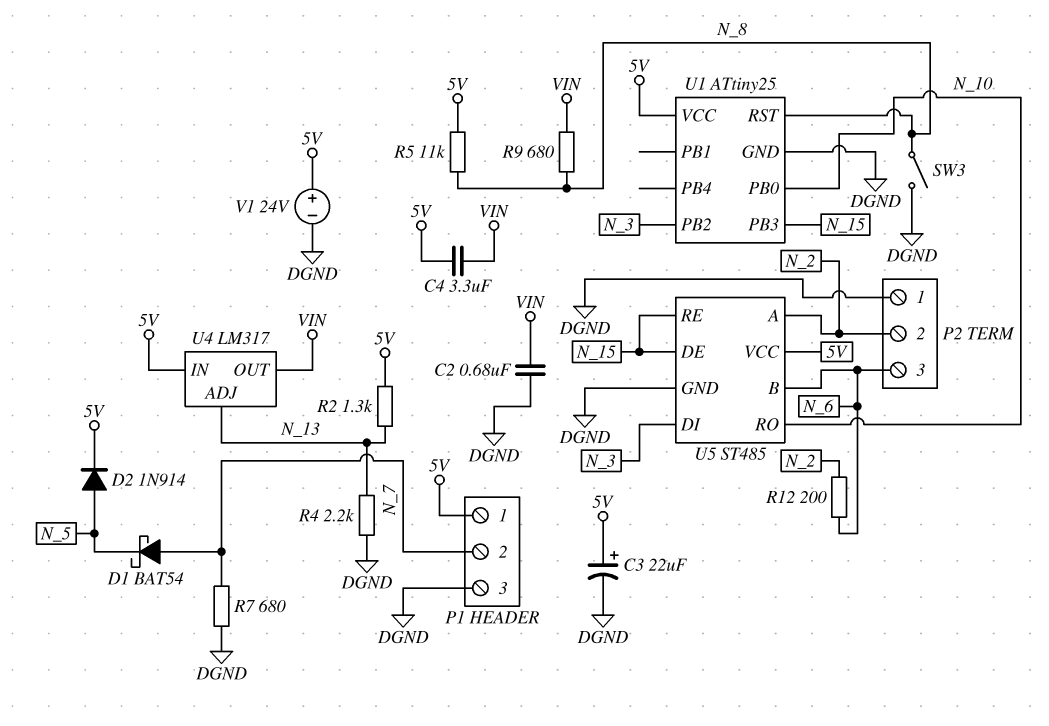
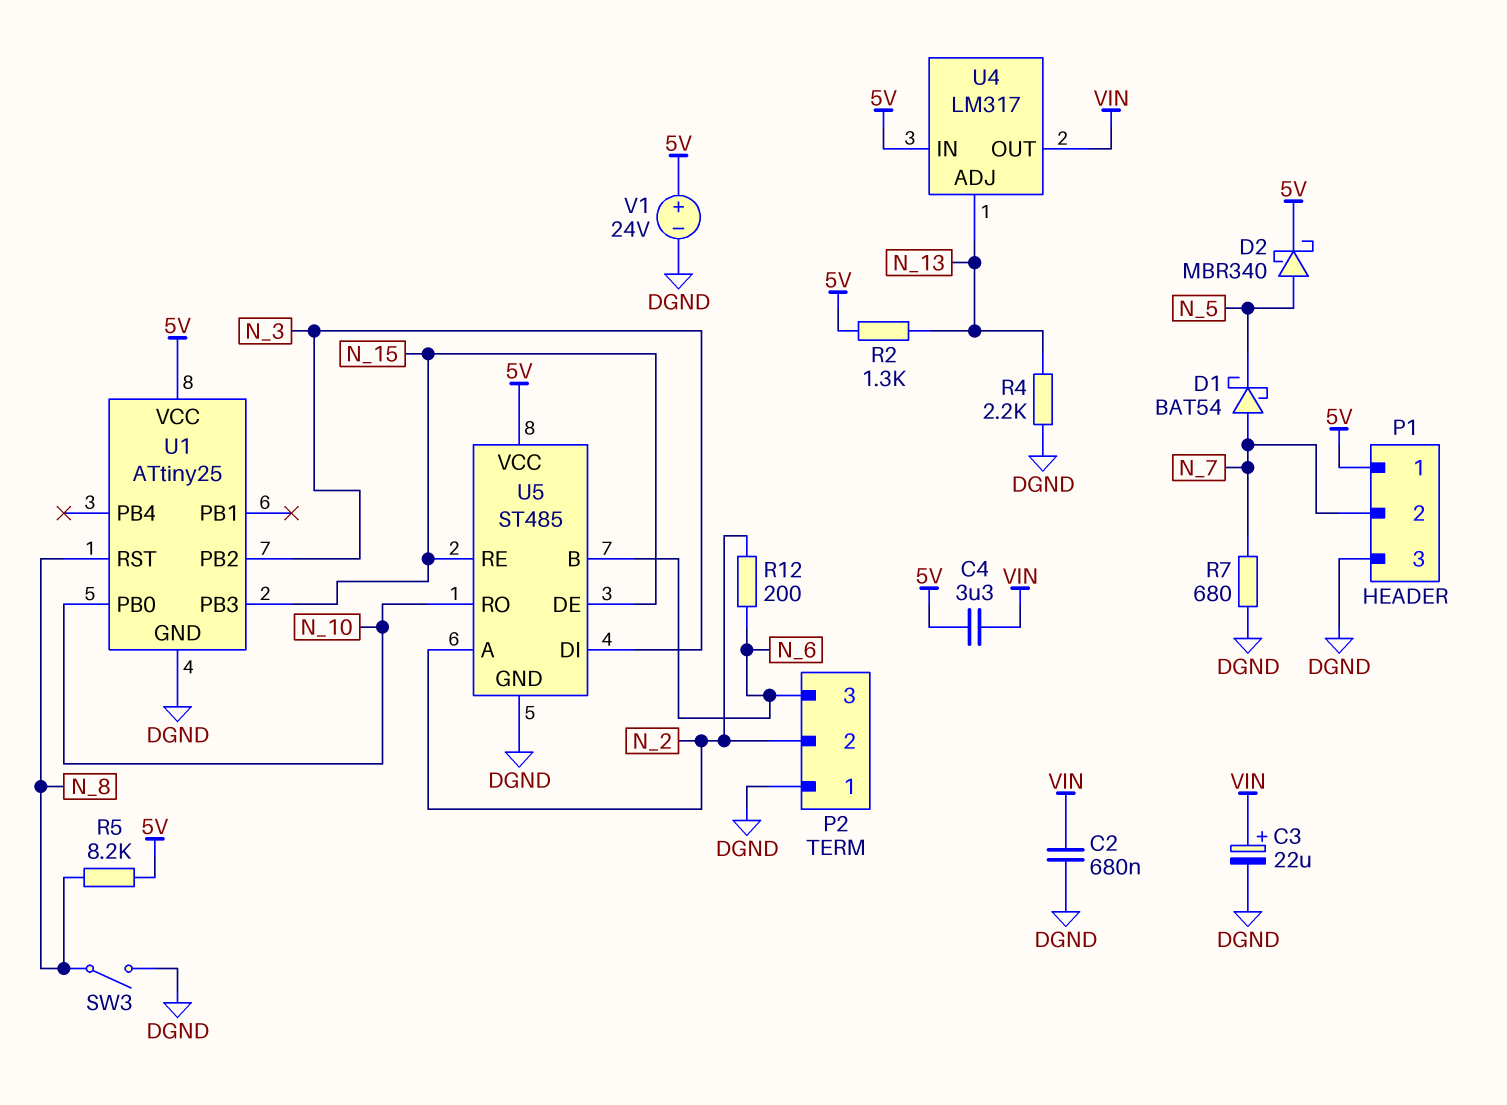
C3: 22uF (plus 5V, minus DGND) -> 22uF (plus VIN, minus DGND)
D2: diode 1N914 (A N_5, K 5V) -> schottky MBR340 (A N_5, K 5V)
R5: 11k (5V, N_8) -> 8.2k (5V, N_8)
R9: 680 (N_8, VIN) -> none

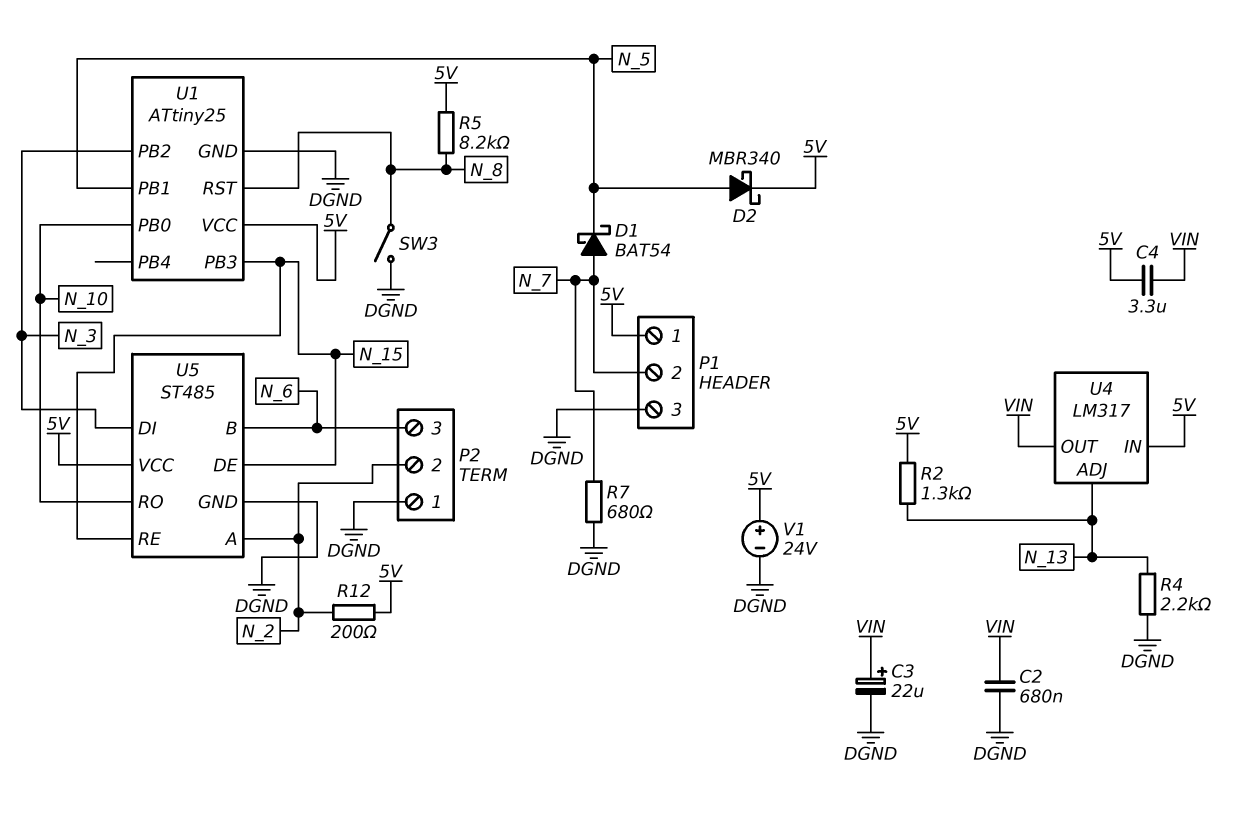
R12: 200 (N_2, N_6) -> 200 (5V, N_2)
U1 pin PB1: none -> N_5

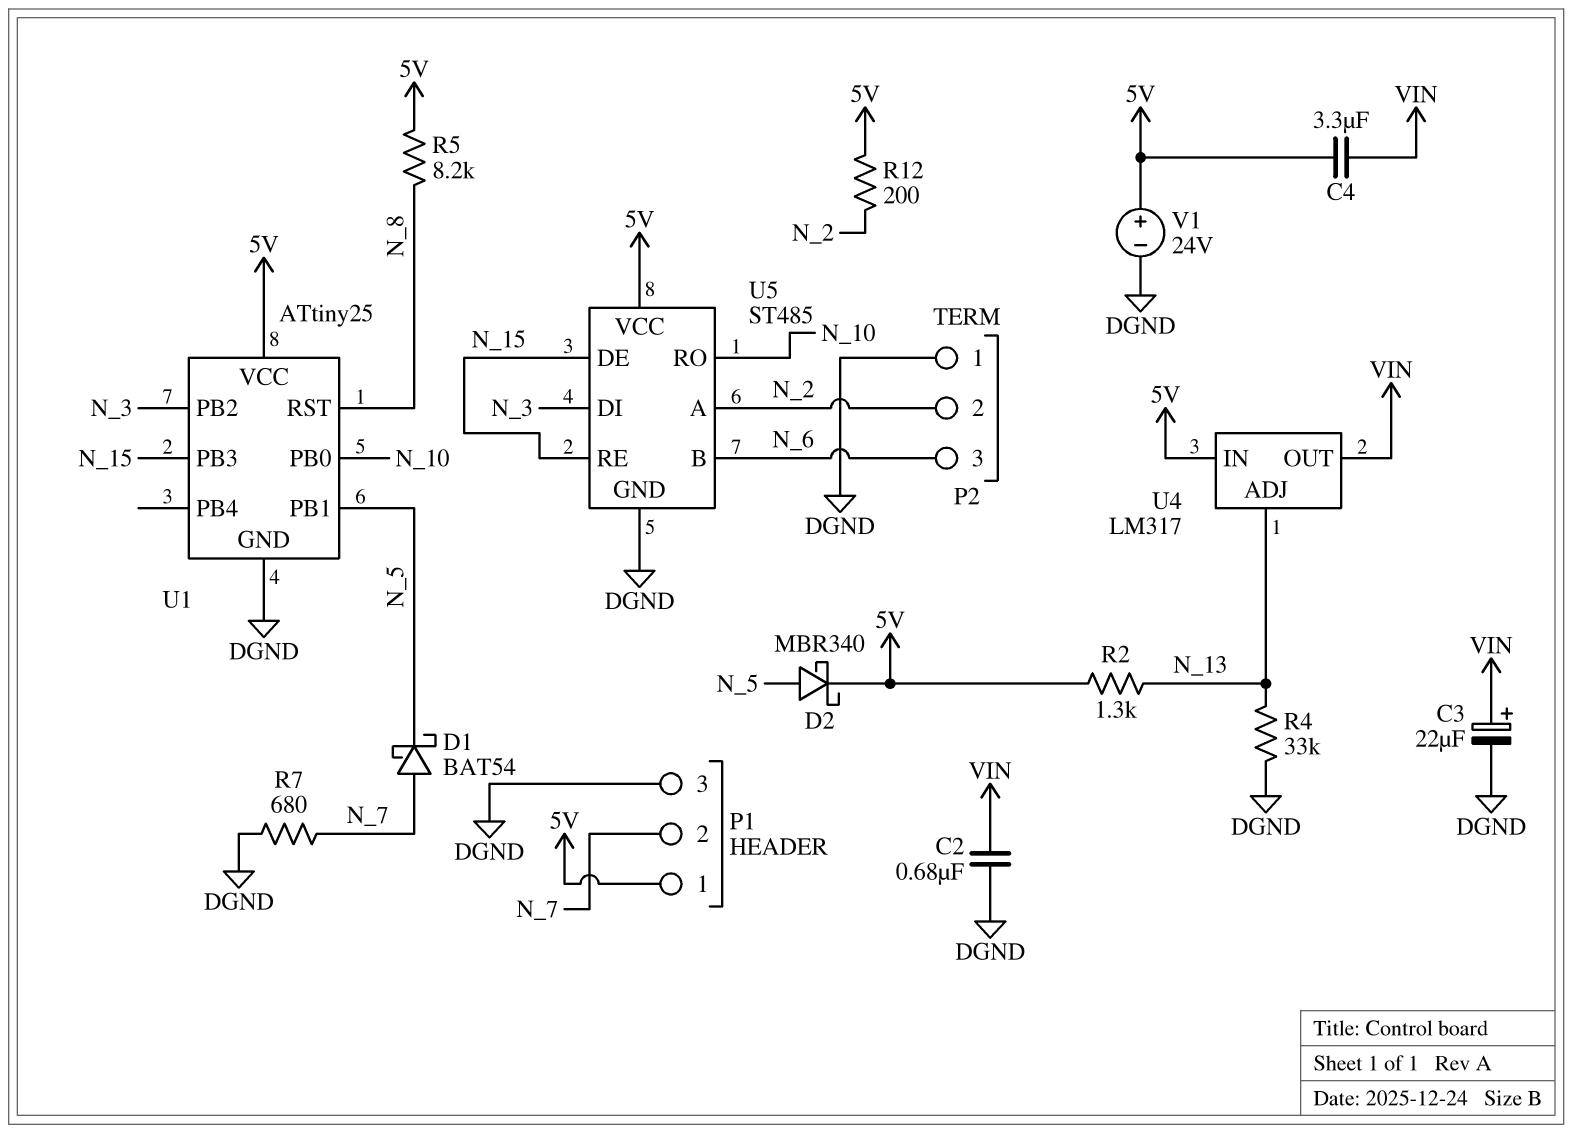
R4: 2.2k (DGND, N_13) -> 33k (DGND, N_13)
SW3: switch (DGND, N_8) -> none

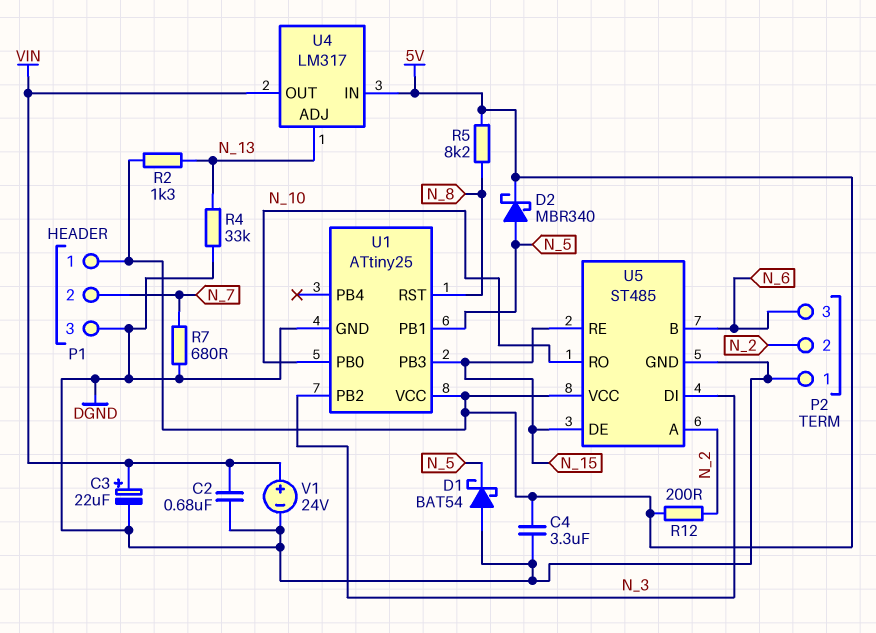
C4: 3.3uF (5V, VIN) -> 3.3uF (5V, DGND)
D1: schottky BAT54 (A N_7, K N_5) -> schottky BAT54 (A DGND, K N_5)
V1: 24V (plus 5V, minus DGND) -> 24V (plus VIN, minus DGND)

